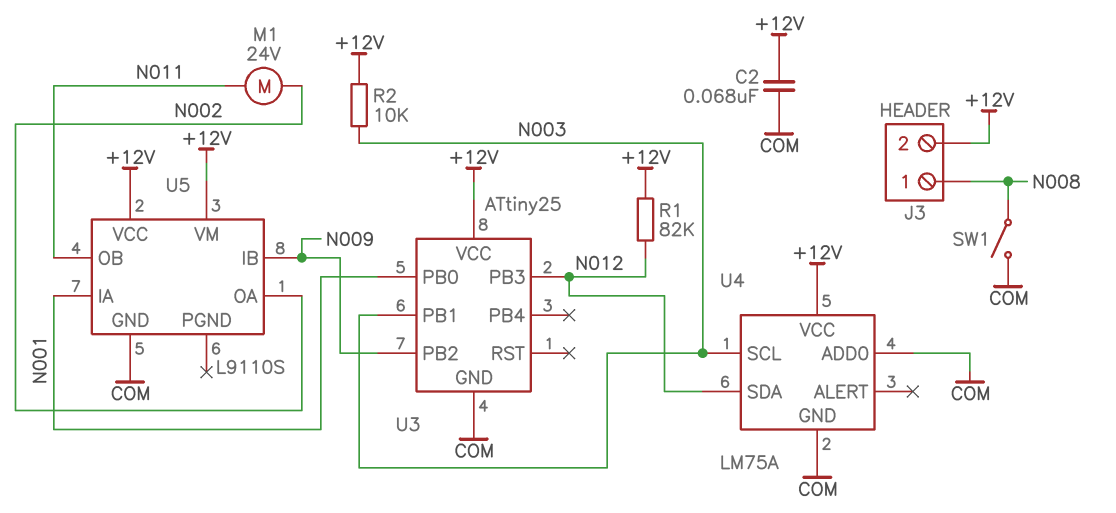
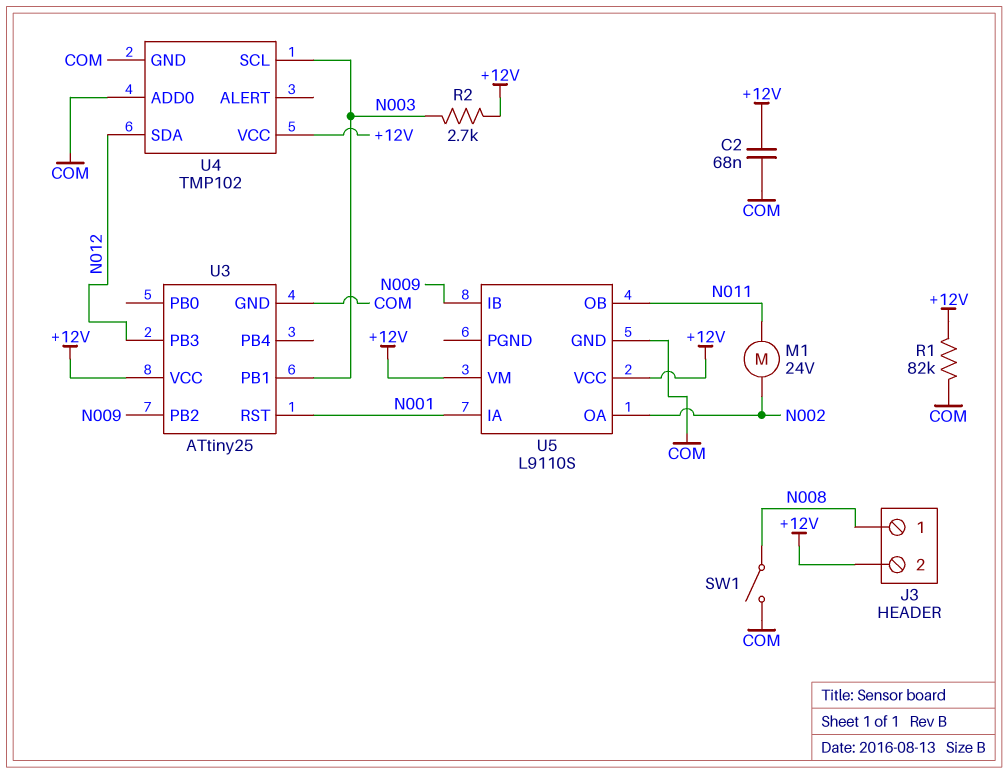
R1: 82k (+12V, N012) -> 82k (+12V, COM)
R2: 10k (+12V, N003) -> 2.7k (+12V, N003)
U3 pin PB0: N001 -> none
U3 pin RST: none -> N001
U4: LM75A -> TMP102

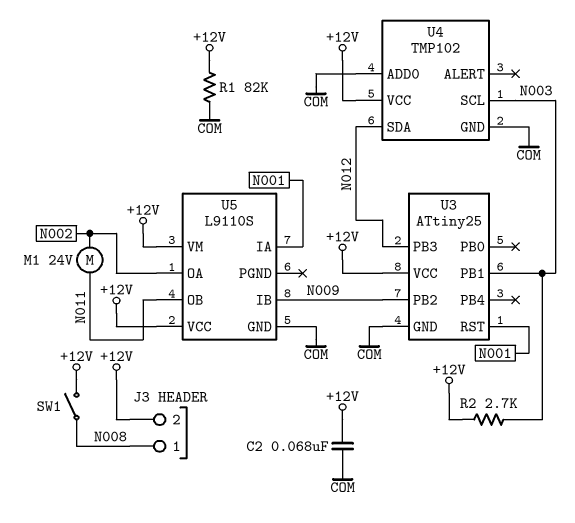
SW1: switch (COM, N008) -> switch (+12V, N008)

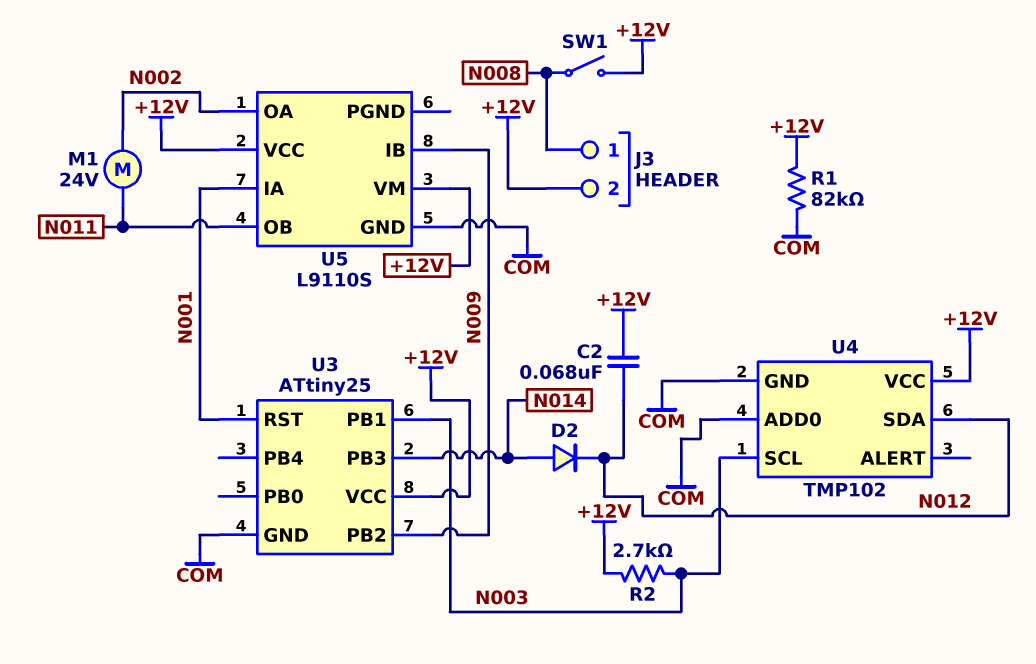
C2: 68nF (+12V, COM) -> 68nF (+12V, N012)
D2: none -> diode (A N014, K N012)
U3 pin PB3: N012 -> N014

